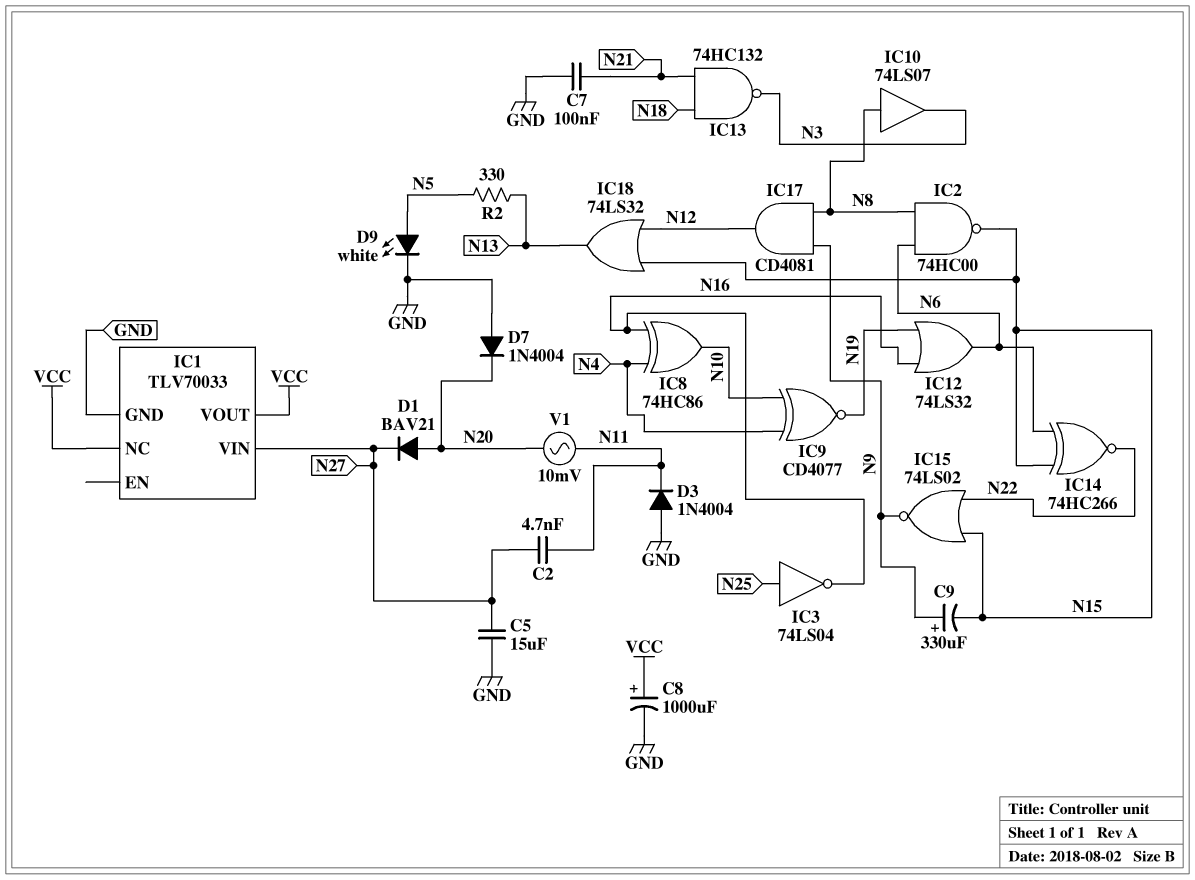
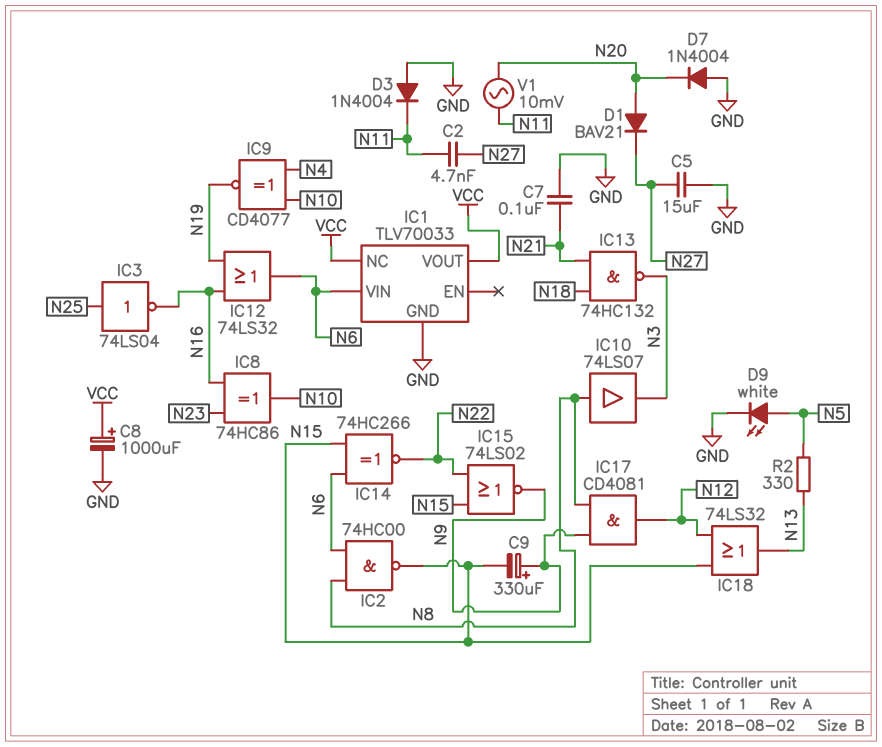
IC1 pin VIN: N27 -> N6
IC8: XOR 74HC86 (in N4, in N16, out N10) -> XOR 74HC86 (in N16, in N23, out N10)

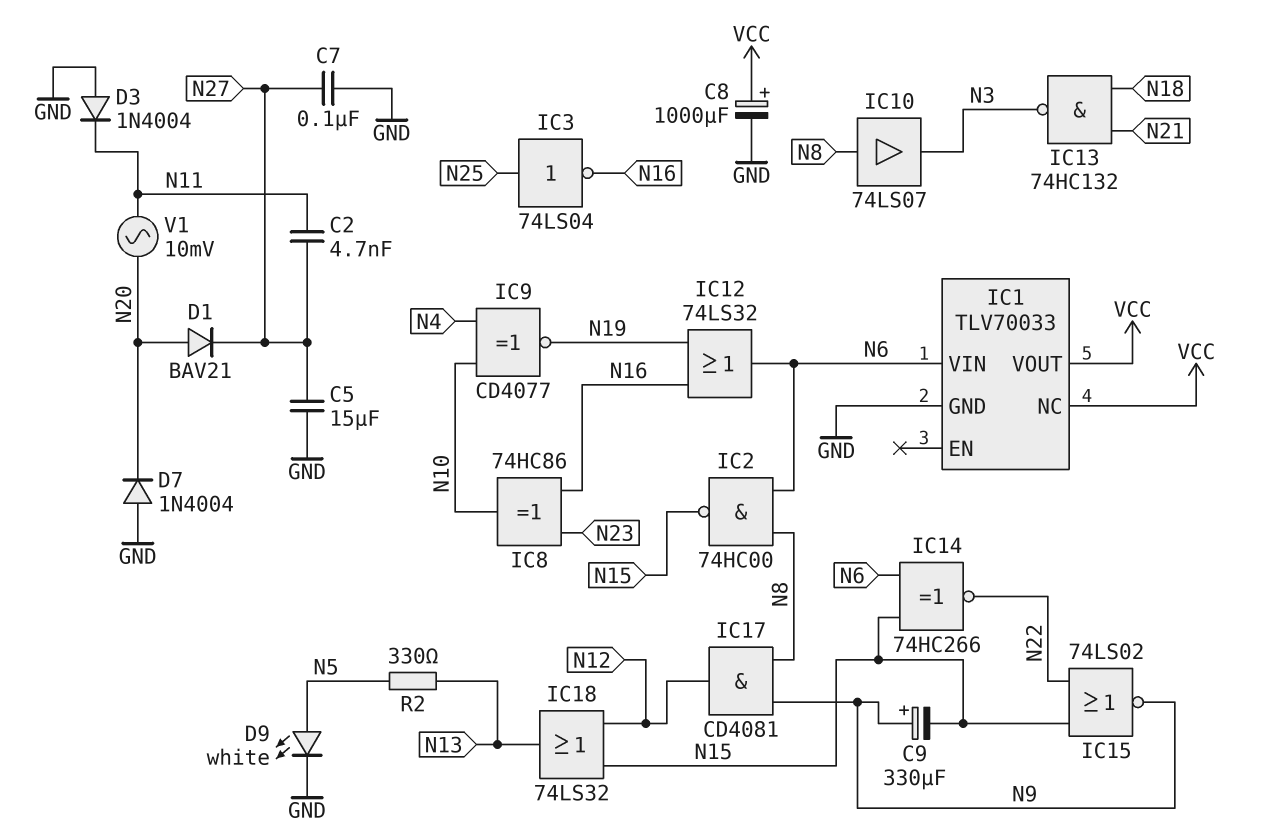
C7: 100nF (GND, N21) -> 100nF (GND, N27)

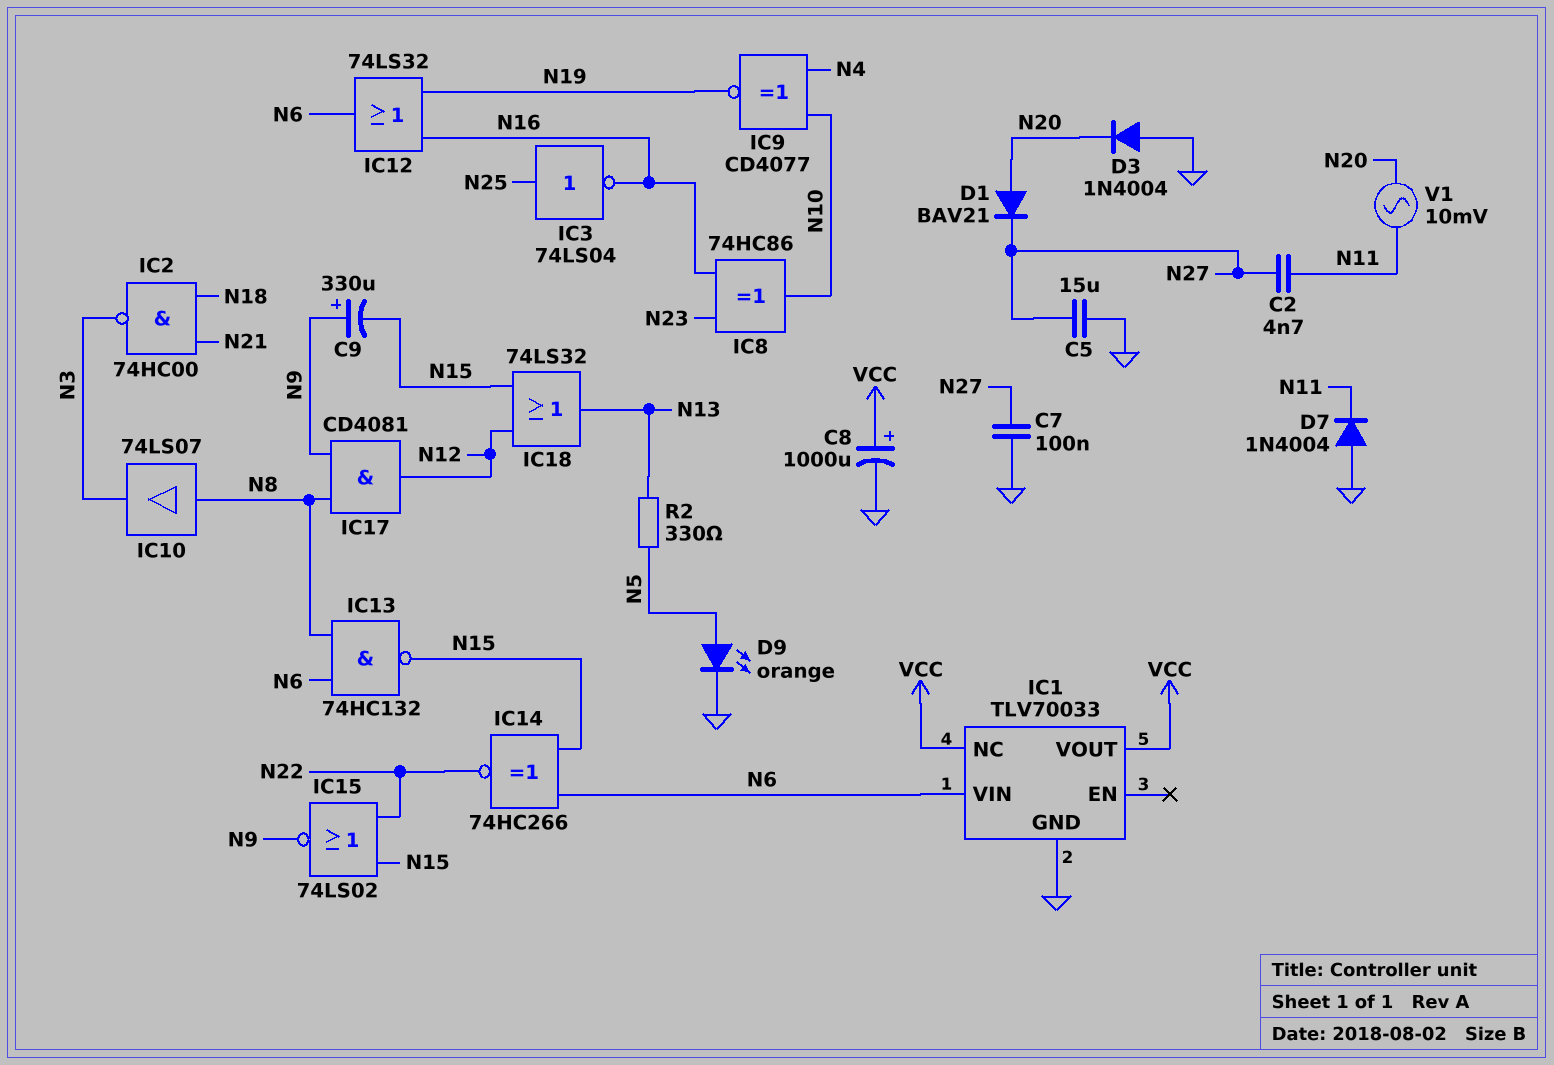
D3: diode 1N4004 (A GND, K N11) -> diode 1N4004 (A GND, K N20)
D7: diode 1N4004 (A GND, K N20) -> diode 1N4004 (A GND, K N11)
D9: LED white (A N5, K GND) -> LED orange (A N5, K GND)
IC2: NAND 74HC00 (in N6, in N8, out N15) -> NAND 74HC00 (in N18, in N21, out N3)
IC13: NAND 74HC132 (in N18, in N21, out N3) -> NAND 74HC132 (in N6, in N8, out N15)

